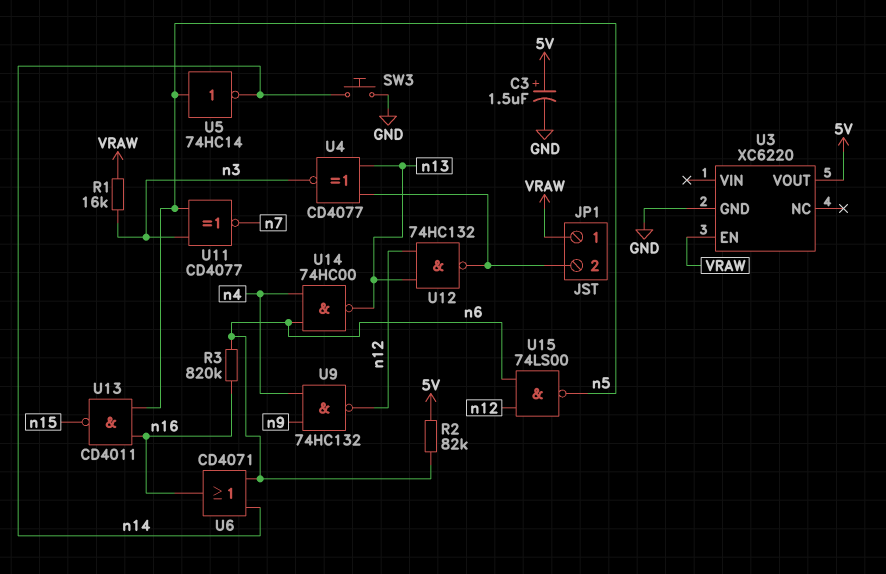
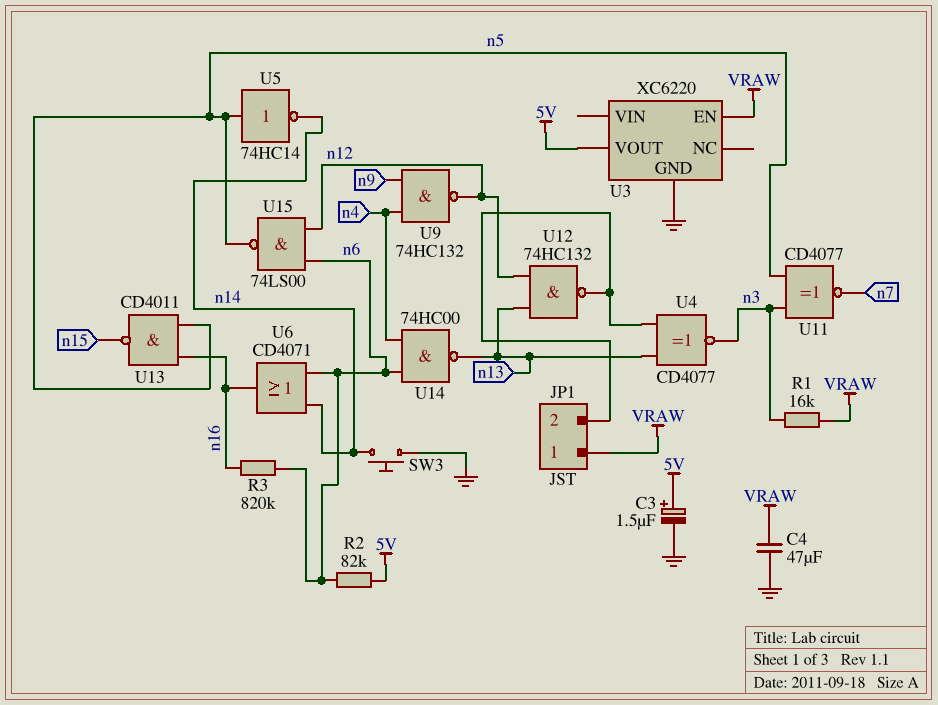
C4: none -> 47uF (GND, VRAW)

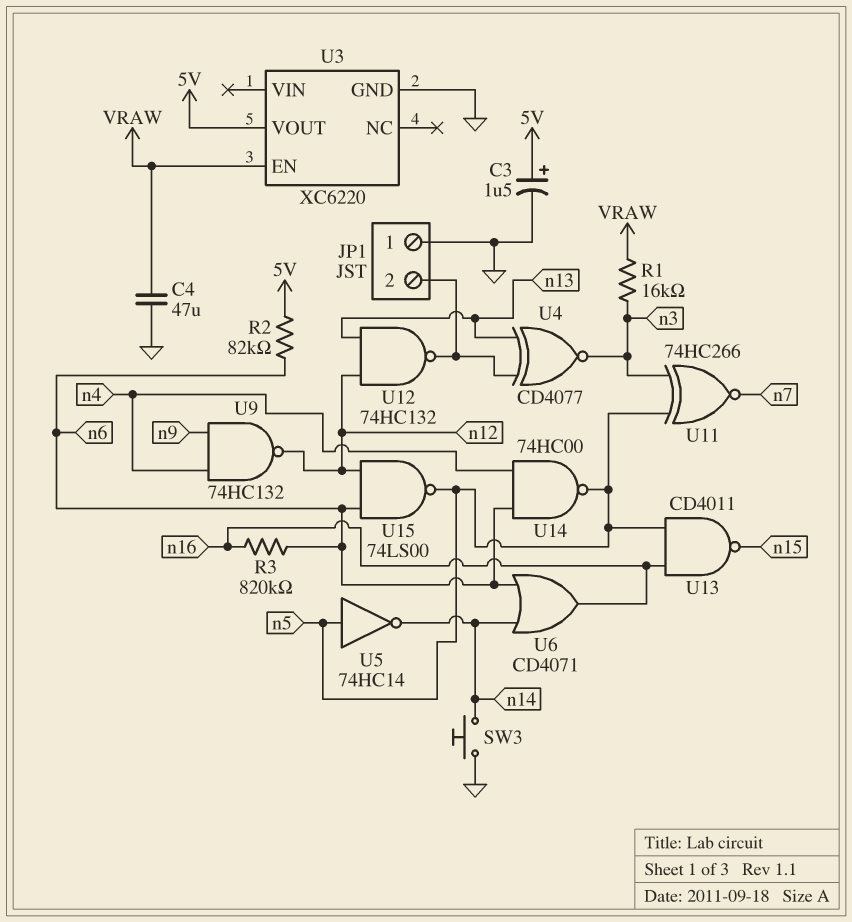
JP1 pin 1: VRAW -> GND
U11: XNOR CD4077 (in n3, in n5, out n7) -> XNOR 74HC266 (in n3, in n5, out n7)
U14: NAND 74HC00 (in n4, in n6, out n13) -> NAND 74HC00 (in n4, in n6, out n5)

